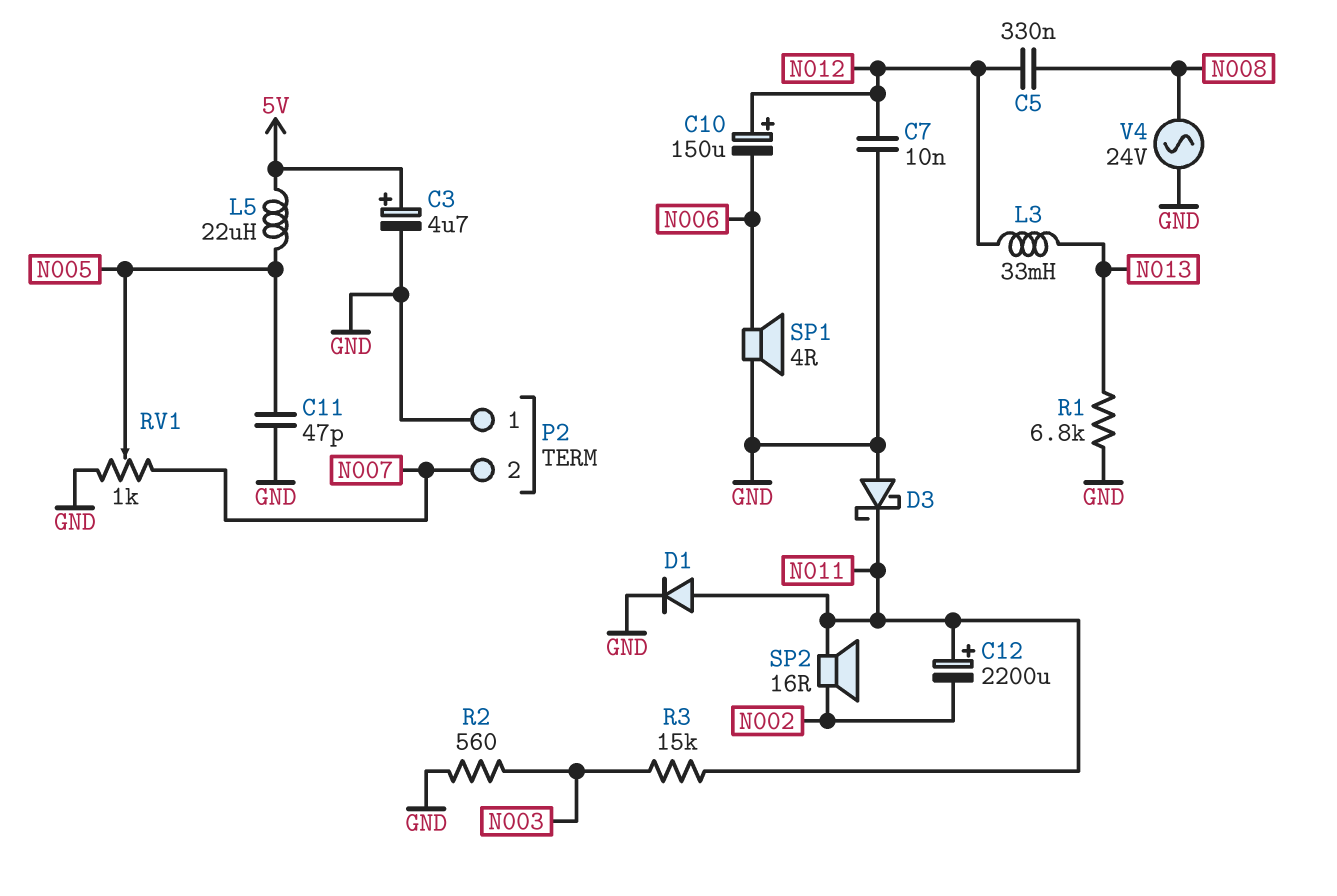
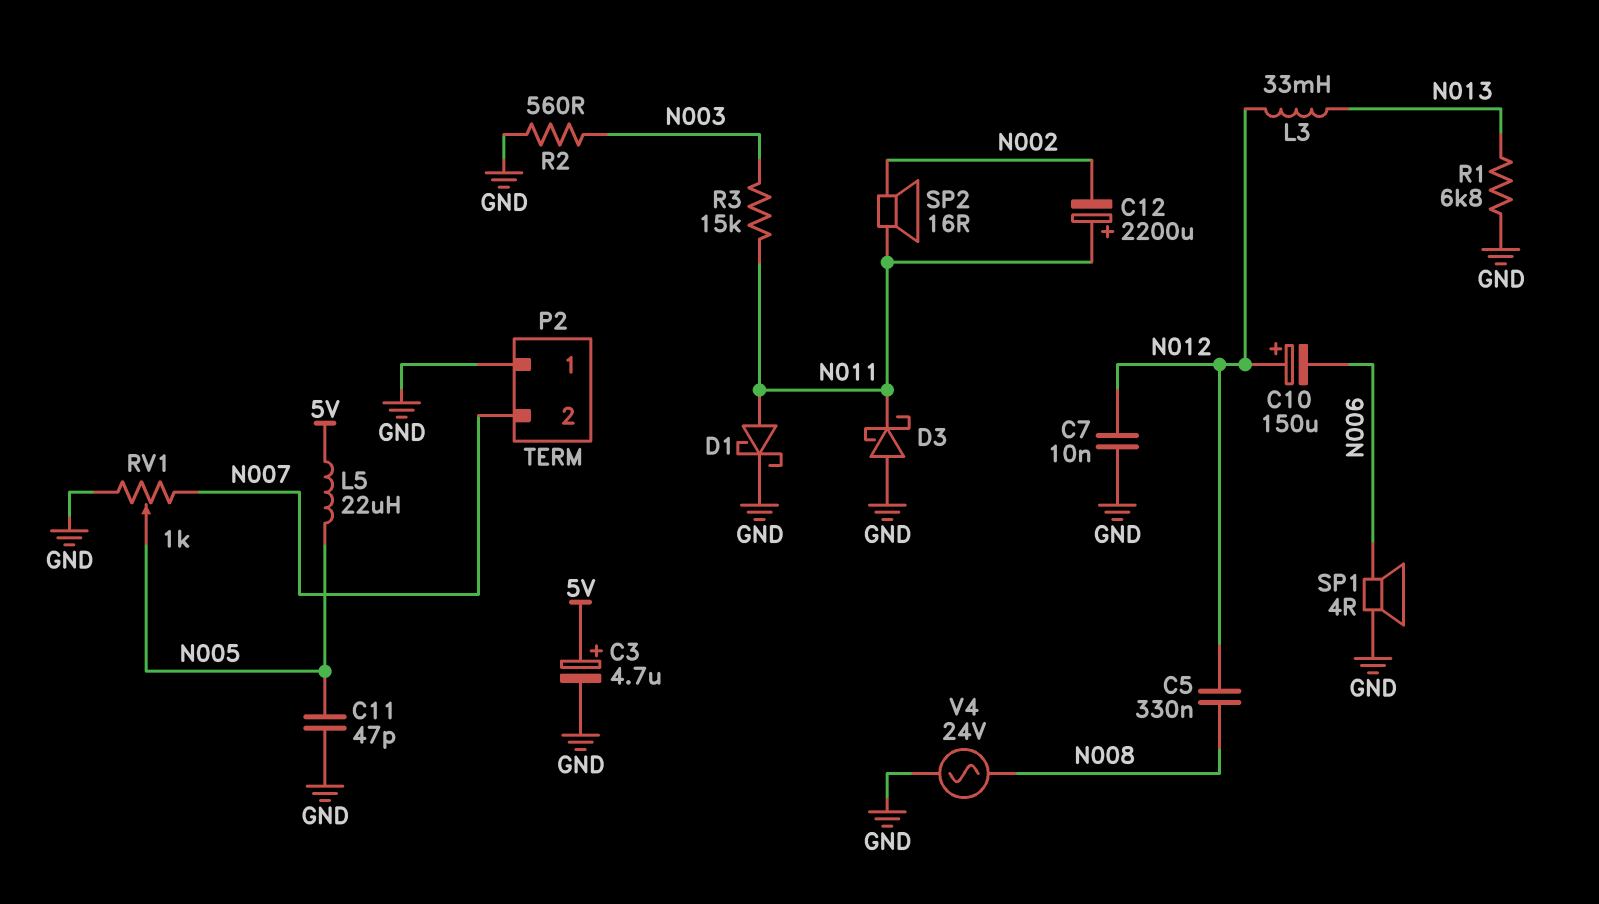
D1: diode (A N011, K GND) -> schottky (A N011, K GND)

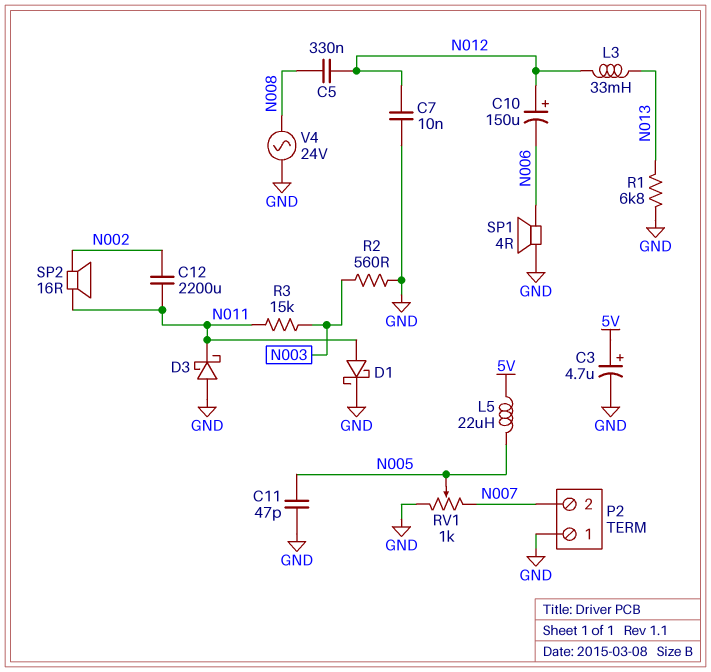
C12: 2200uF (plus N011, minus N002) -> 2200uF (N002, N011)

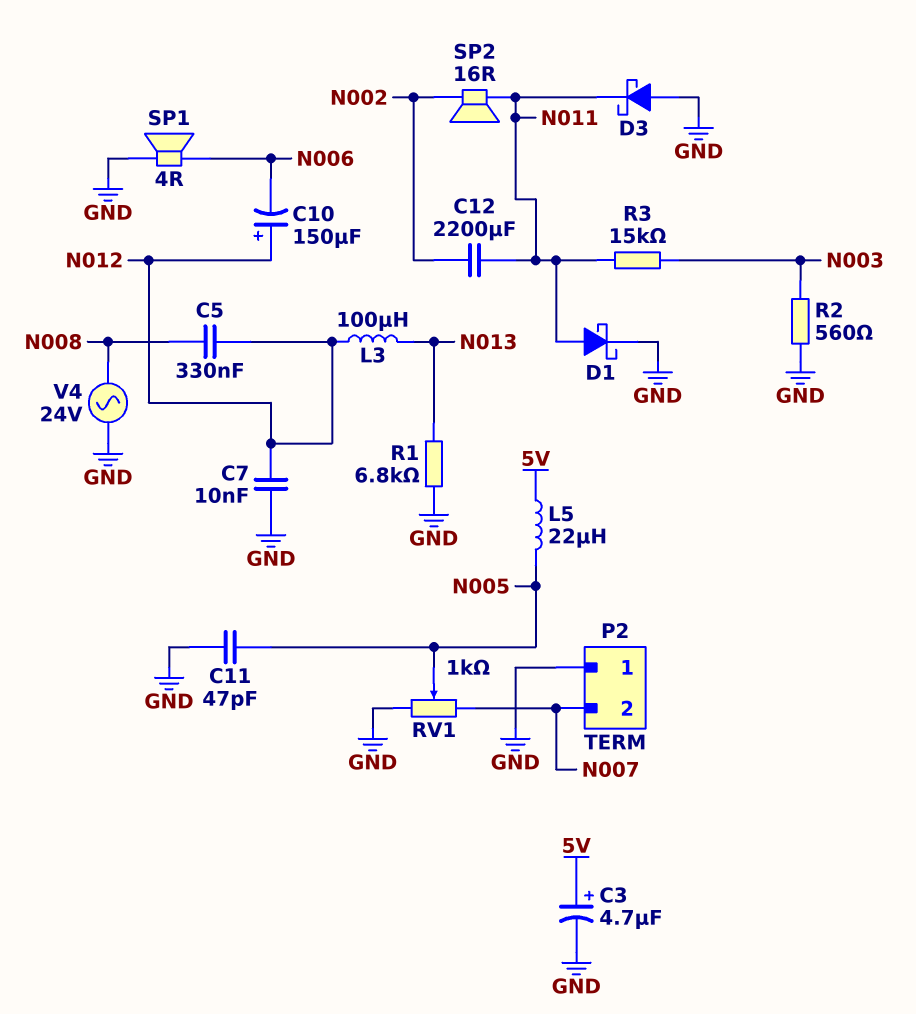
L3: 33mH (N012, N013) -> 100uH (N012, N013)

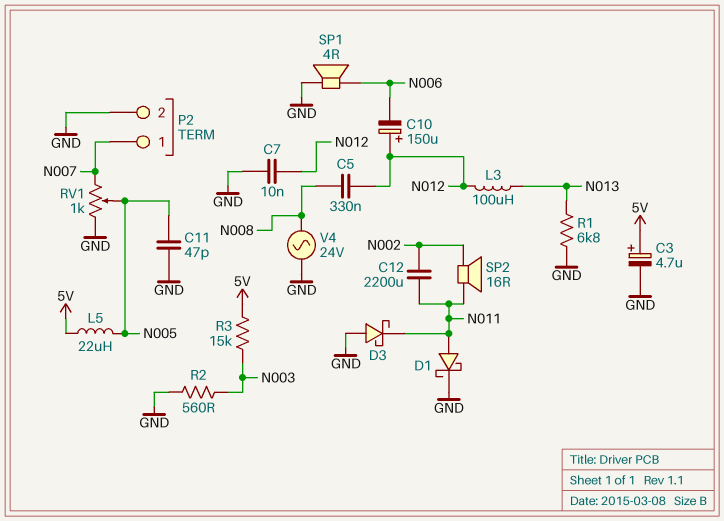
P2 pin 1: GND -> N007
P2 pin 2: N007 -> GND
R3: 15k (N003, N011) -> 15k (5V, N003)

